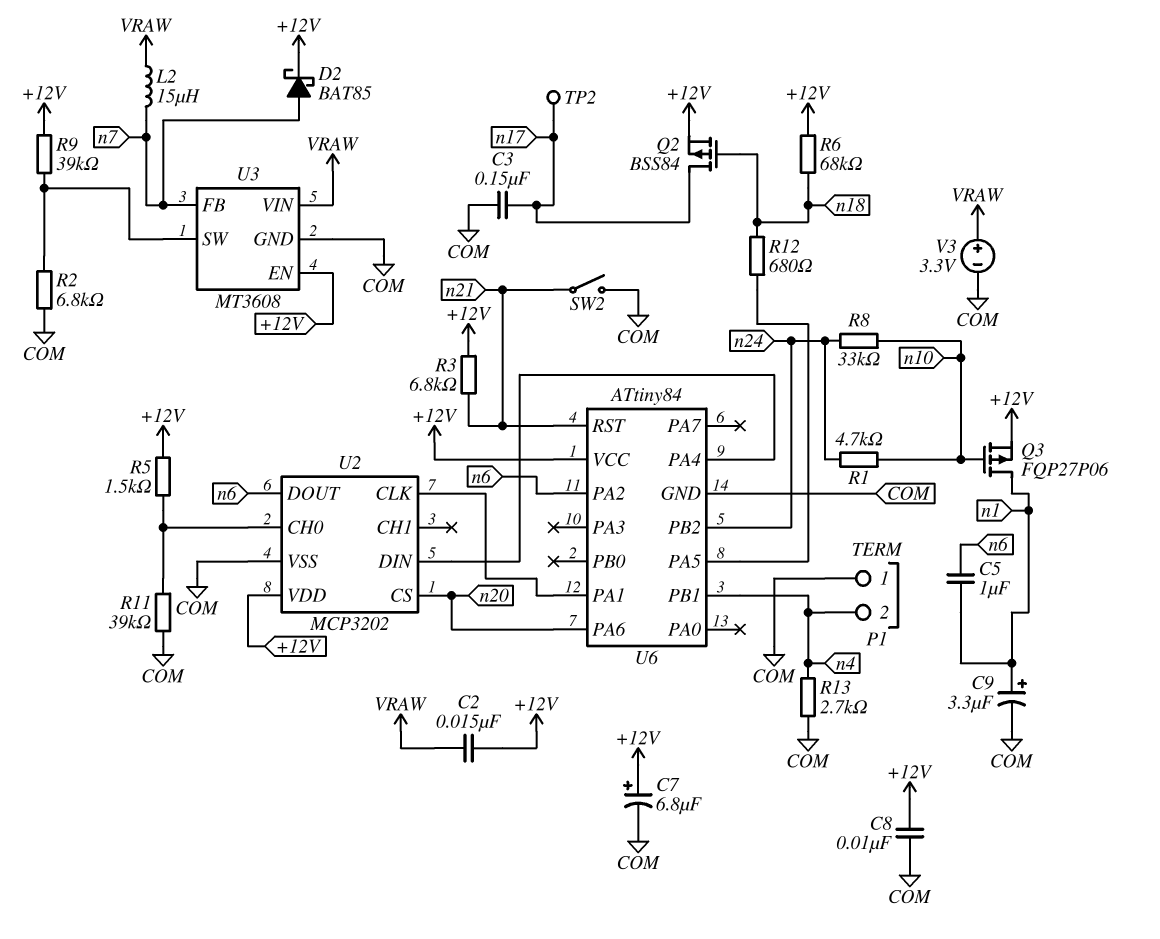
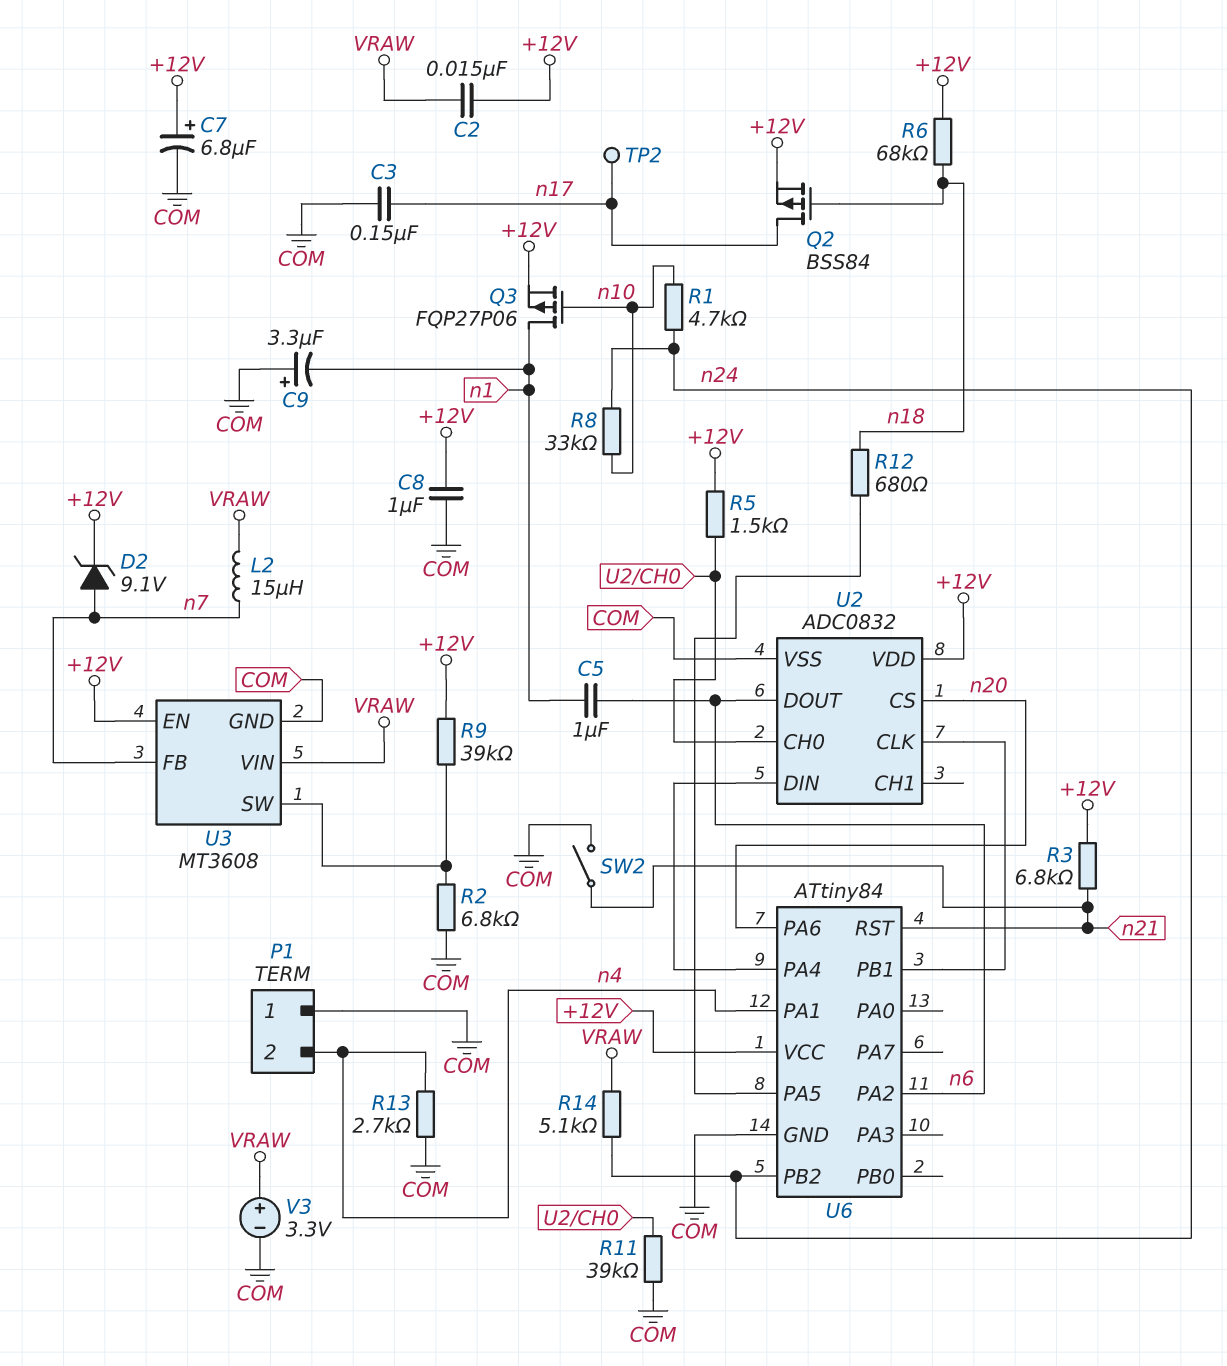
C8: 10nF (+12V, COM) -> 1uF (+12V, COM)
C9: 3.3uF (plus n1, minus COM) -> 3.3uF (plus COM, minus n1)
D2: schottky BAT85 (A n7, K +12V) -> zener 9.1V (A n7, K +12V)
R14: none -> 5.1k (VRAW, n24)
U2: MCP3202 -> ADC0832
U6 pin PA1: U2/CLK -> n4
U6 pin PB1: n4 -> U2/CLK

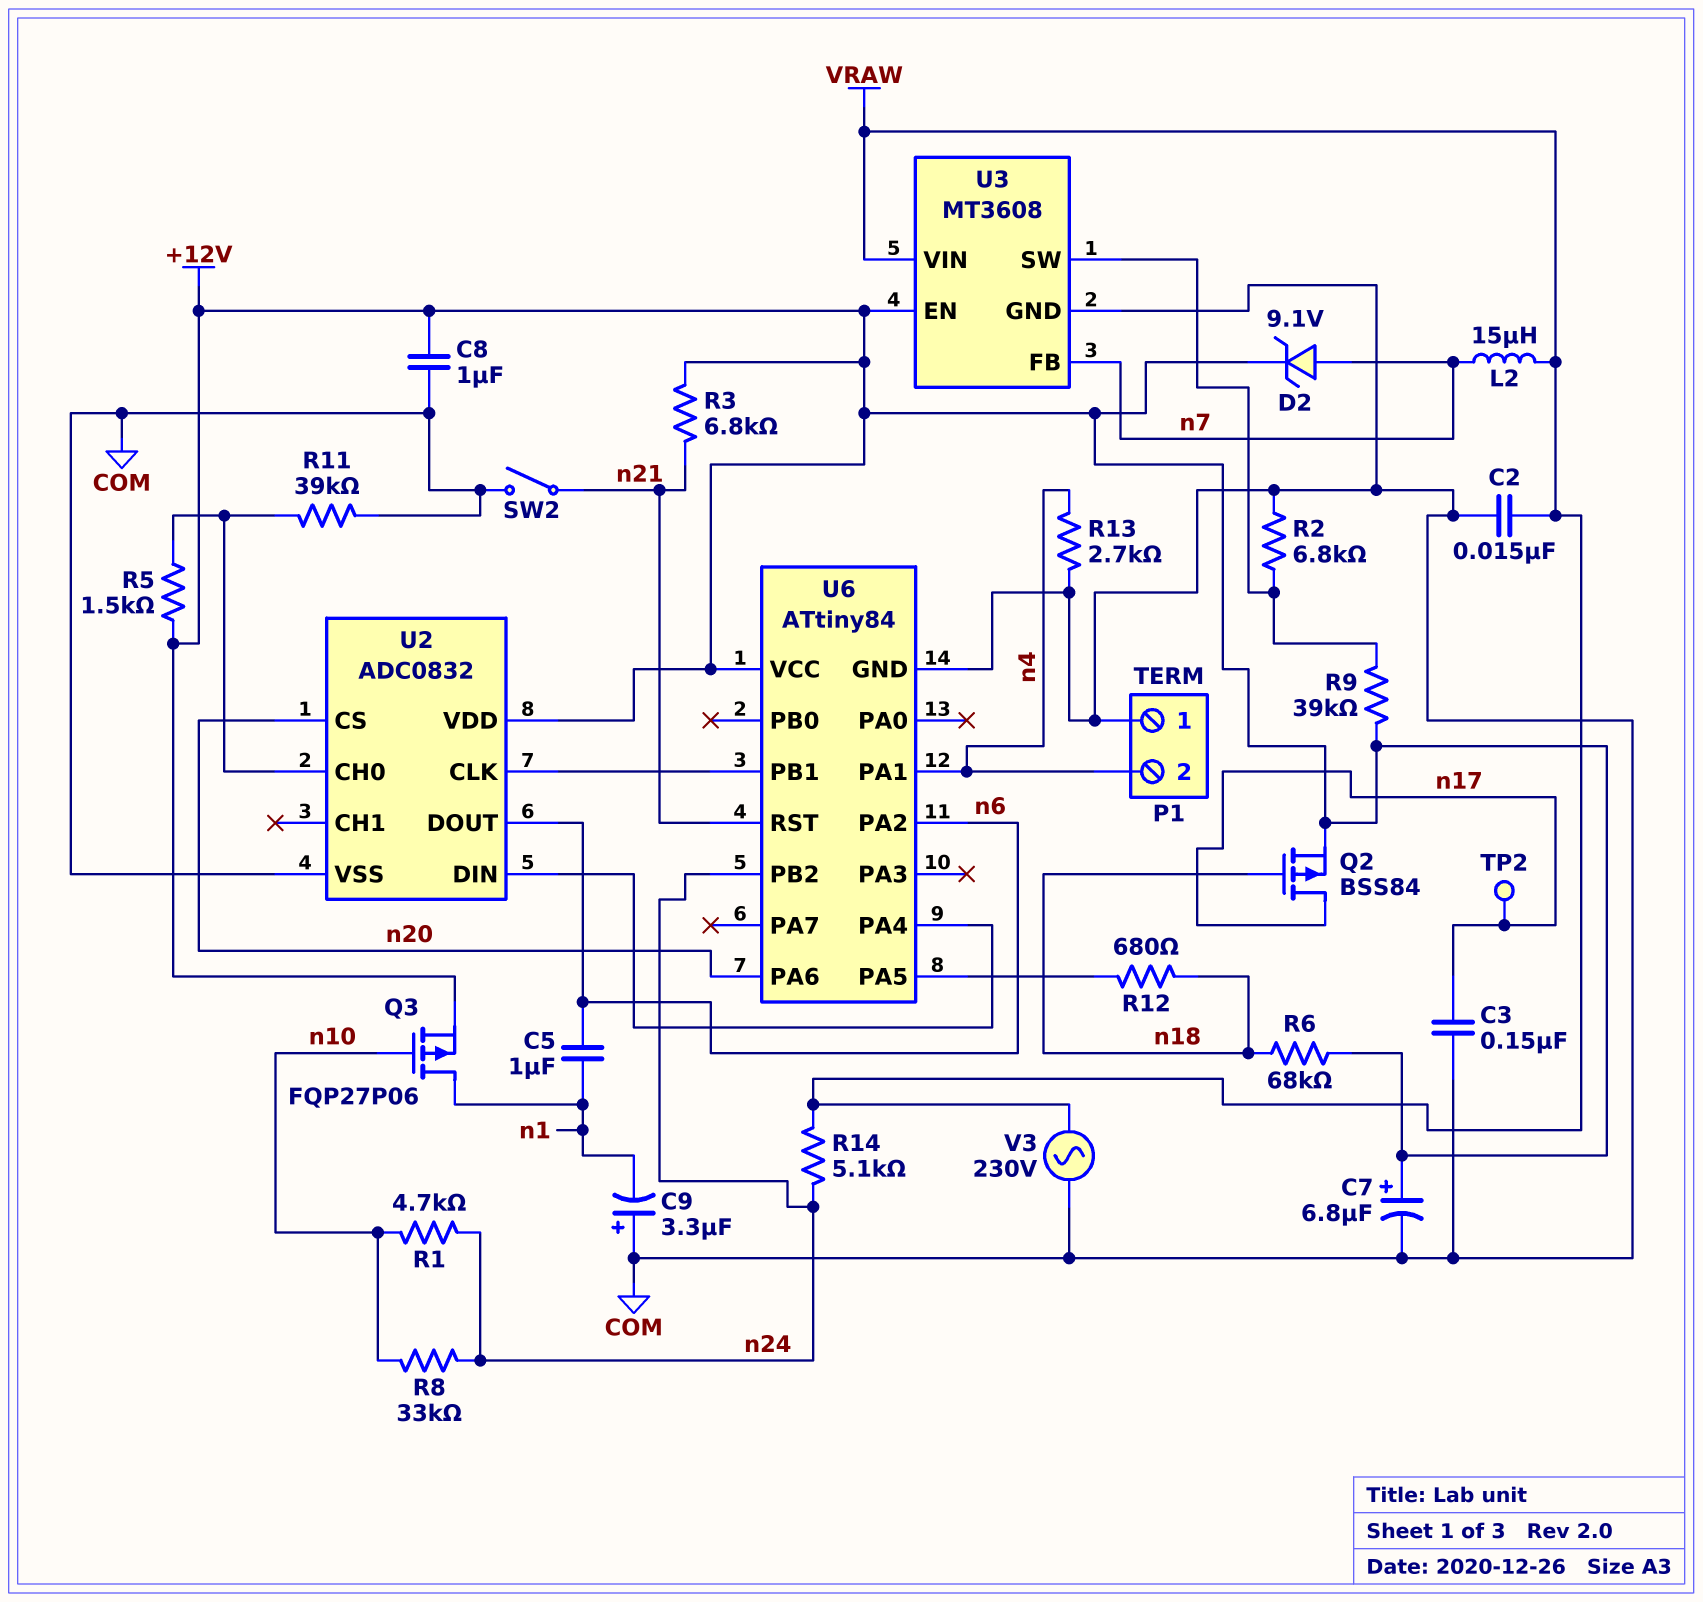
C2: 15nF (+12V, VRAW) -> 15nF (COM, VRAW)
V3: 3.3V (plus VRAW, minus COM) -> AC 230V (COM, VRAW)

